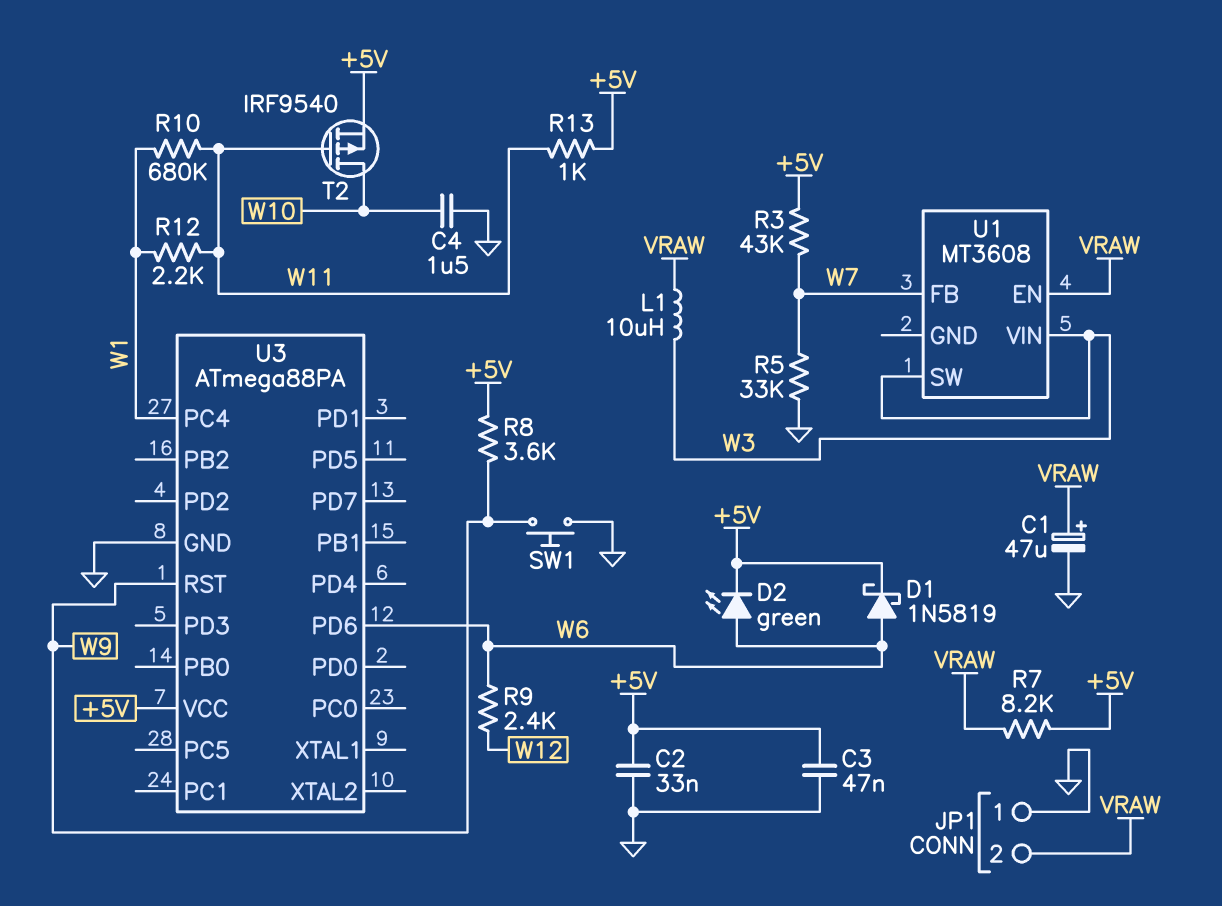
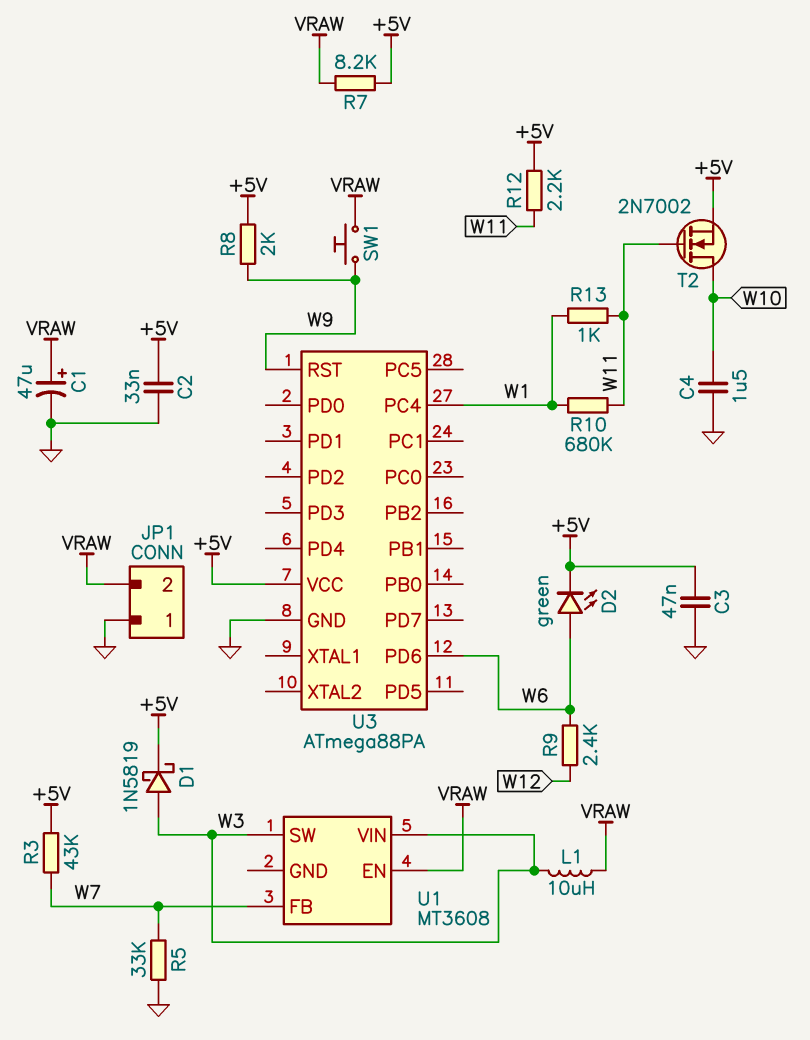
D1: schottky 1N5819 (A W6, K +5V) -> schottky 1N5819 (A W3, K +5V)
R8: 3.6k (+5V, W9) -> 2k (+5V, W9)
R12: 2.2k (W1, W11) -> 2.2k (+5V, W11)
R13: 1k (+5V, W11) -> 1k (W1, W11)
SW1: button (GND, W9) -> button (VRAW, W9)
T2: PMOS IRF9540 (G W11, D W10, S +5V) -> NMOS 2N7002 (G W11, D W10, S +5V)

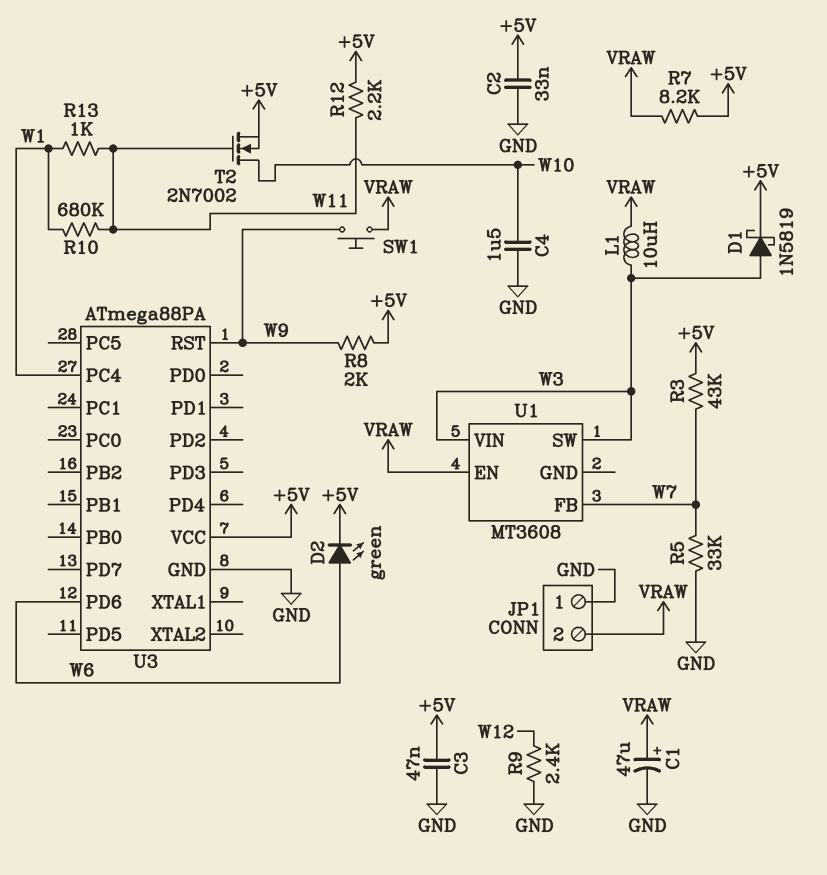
R9: 2.4k (W6, W12) -> 2.4k (GND, W12)

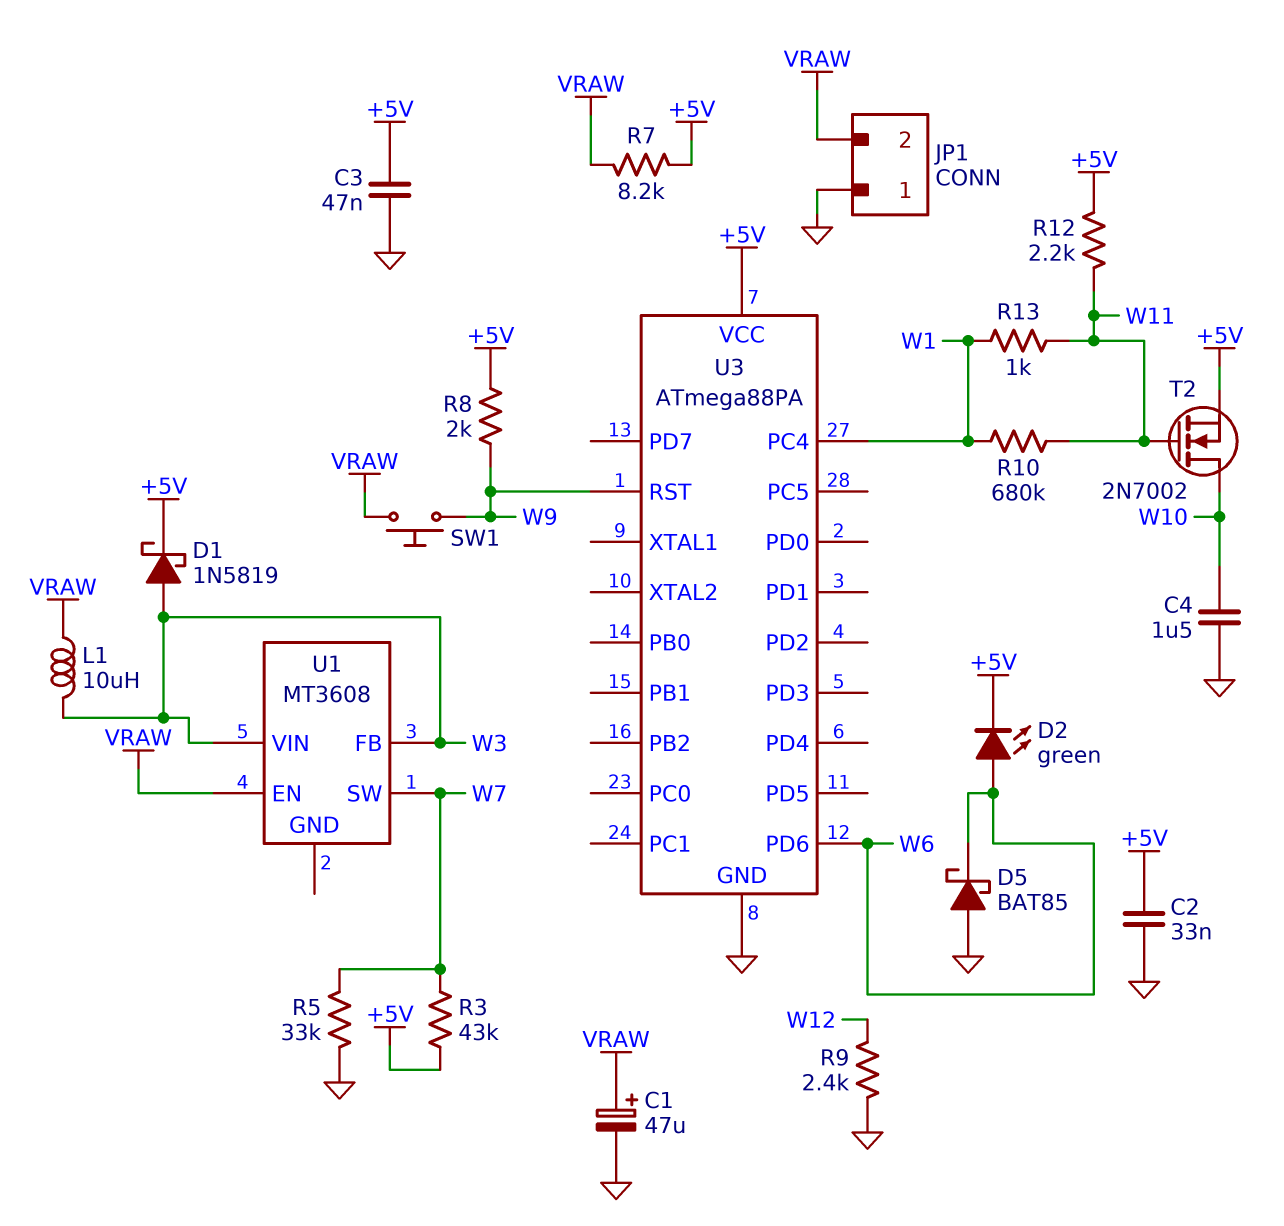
D5: none -> schottky BAT85 (A GND, K W6)
U1 pin FB: W7 -> W3
U1 pin SW: W3 -> W7

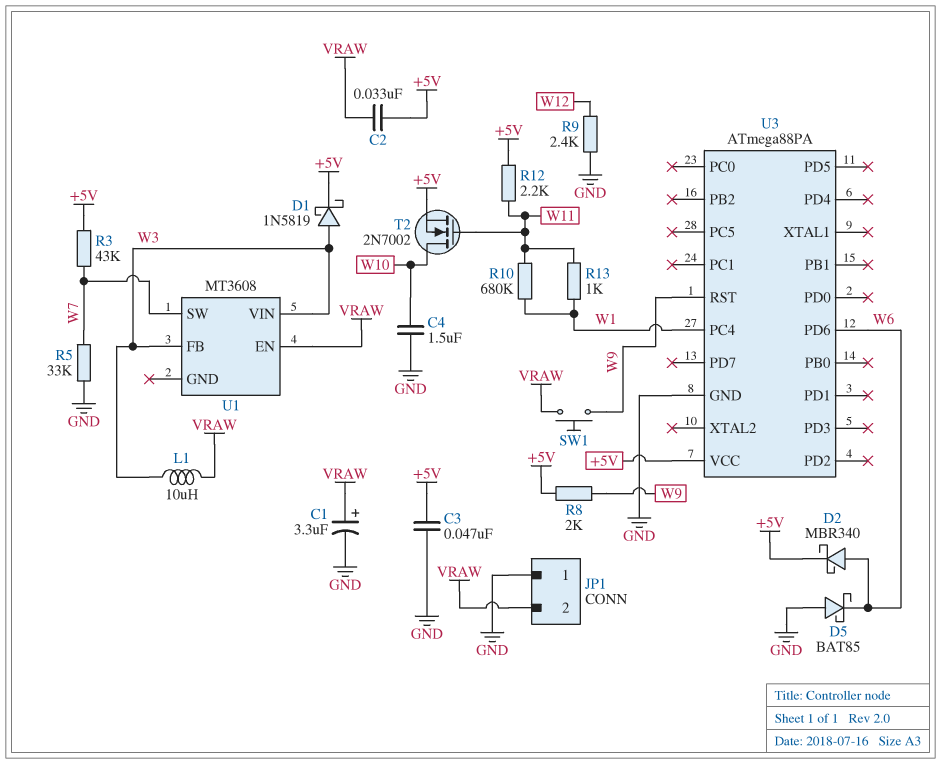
C1: 47uF (plus VRAW, minus GND) -> 3.3uF (plus VRAW, minus GND)
C2: 33nF (+5V, GND) -> 33nF (+5V, VRAW)
D2: LED green (A W6, K +5V) -> schottky MBR340 (A W6, K +5V)
R7: 8.2k (+5V, VRAW) -> none

